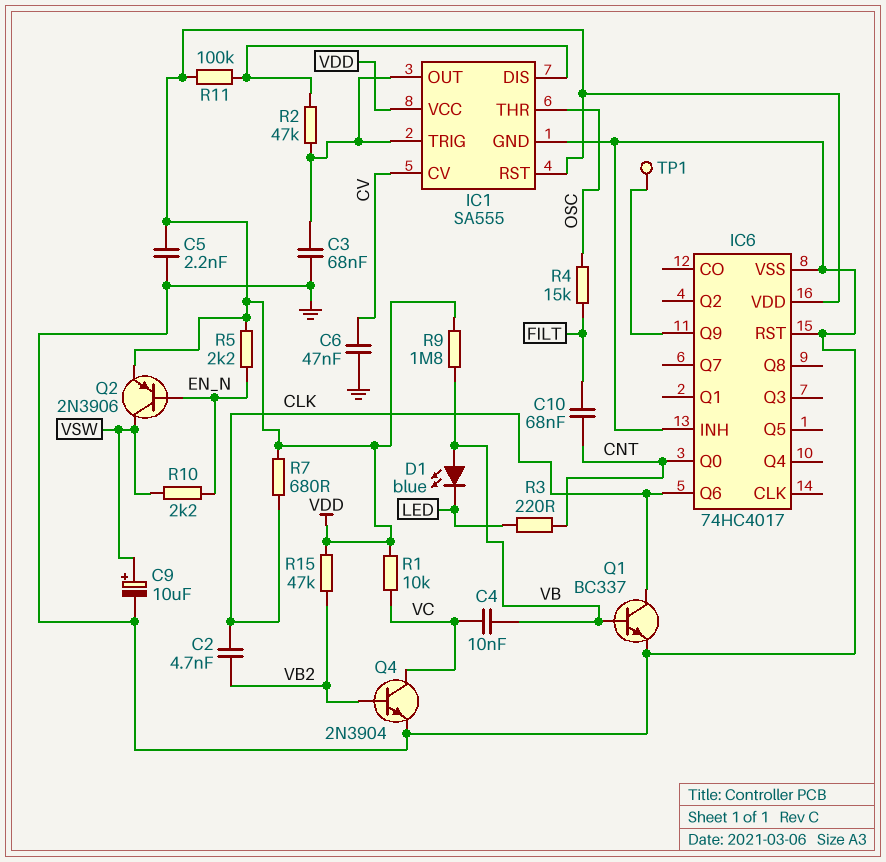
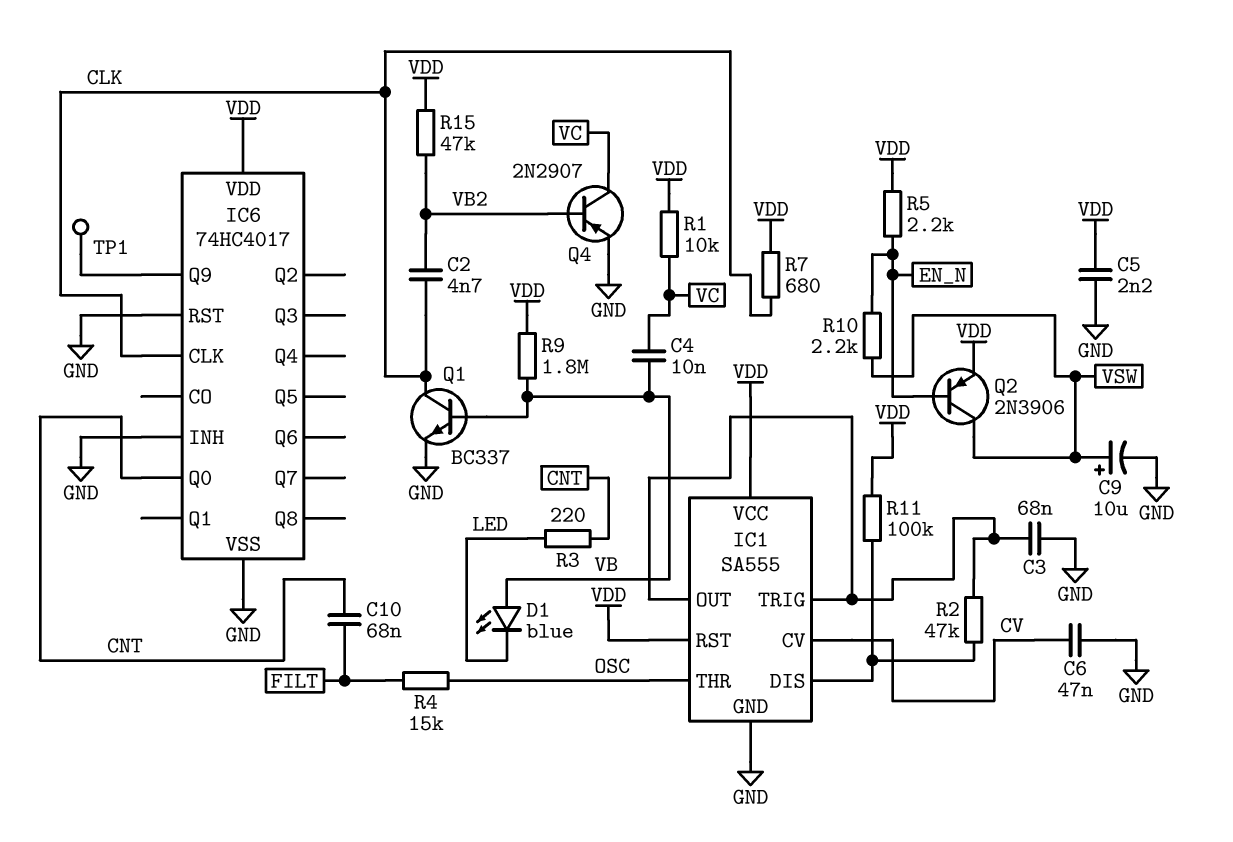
IC6 pin CLK: none -> CLK
IC6 pin Q6: CLK -> none
Q4: NPN 2N3904 (B VB2, C VC, E GND) -> PNP 2N2907 (B VB2, C VC, E GND)

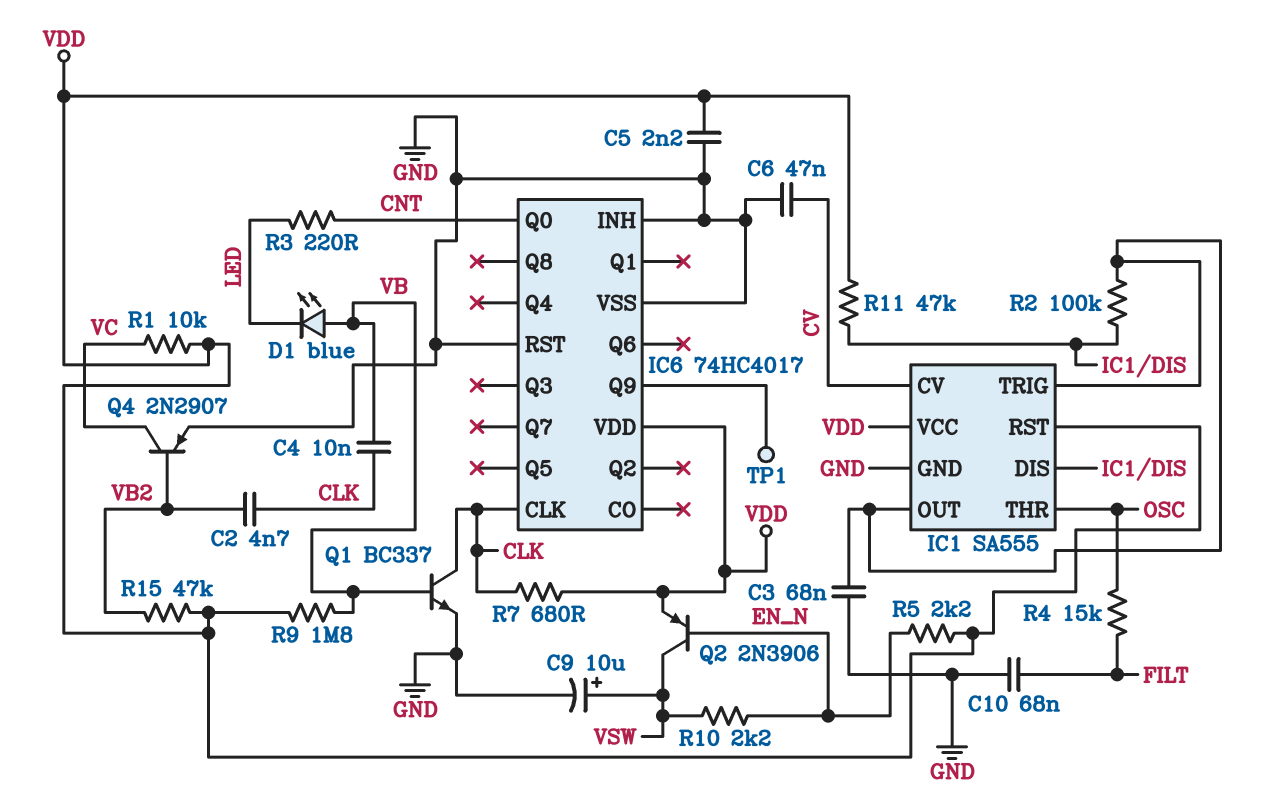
C4: 10nF (VB, VC) -> 10nF (CLK, VB)
C10: 68nF (CNT, FILT) -> 68nF (FILT, GND)
R2: 47k (IC1/DIS, IC1/OUT) -> 100k (IC1/DIS, IC1/OUT)
R11: 100k (IC1/DIS, VDD) -> 47k (IC1/DIS, VDD)

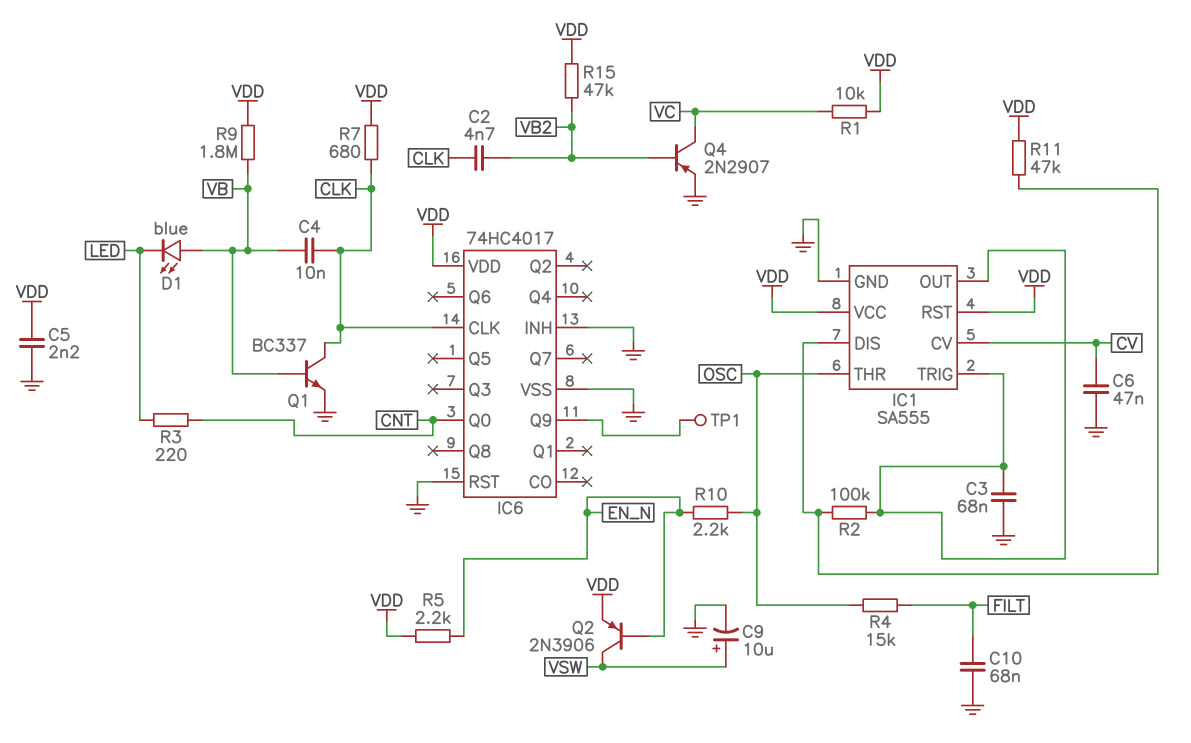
R10: 2.2k (EN_N, VSW) -> 2.2k (EN_N, OSC)

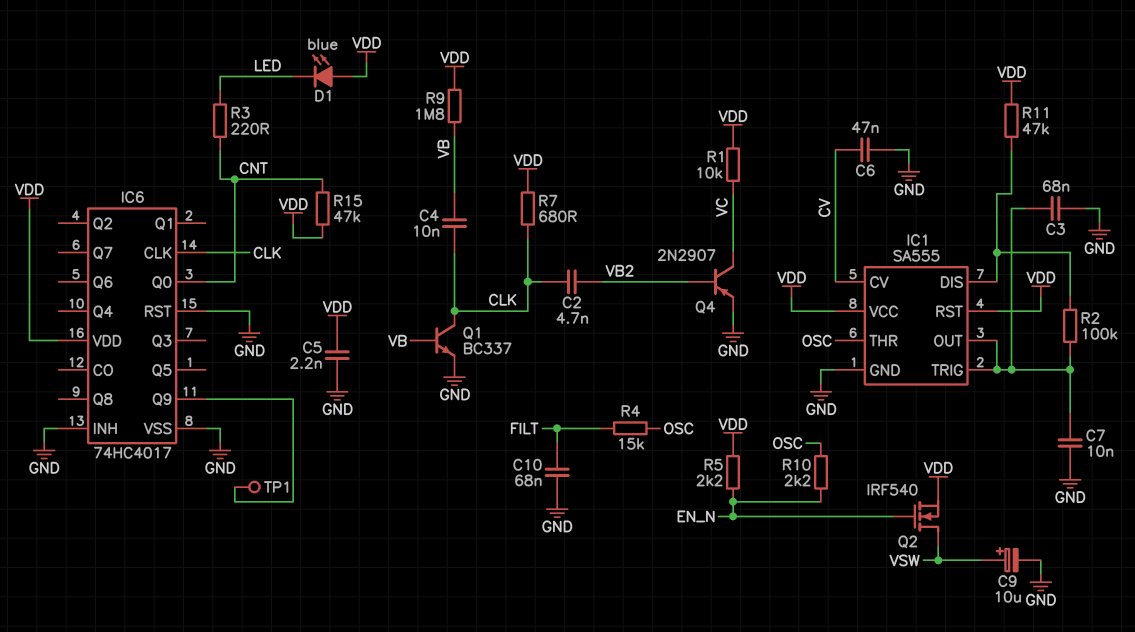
C7: none -> 10nF (GND, IC1/OUT)
D1: LED blue (A VB, K LED) -> LED blue (A VDD, K LED)
Q2: PNP 2N3906 (B EN_N, C VSW, E VDD) -> NMOS IRF540 (G EN_N, D VSW, S VDD)
R15: 47k (VB2, VDD) -> 47k (CNT, VDD)

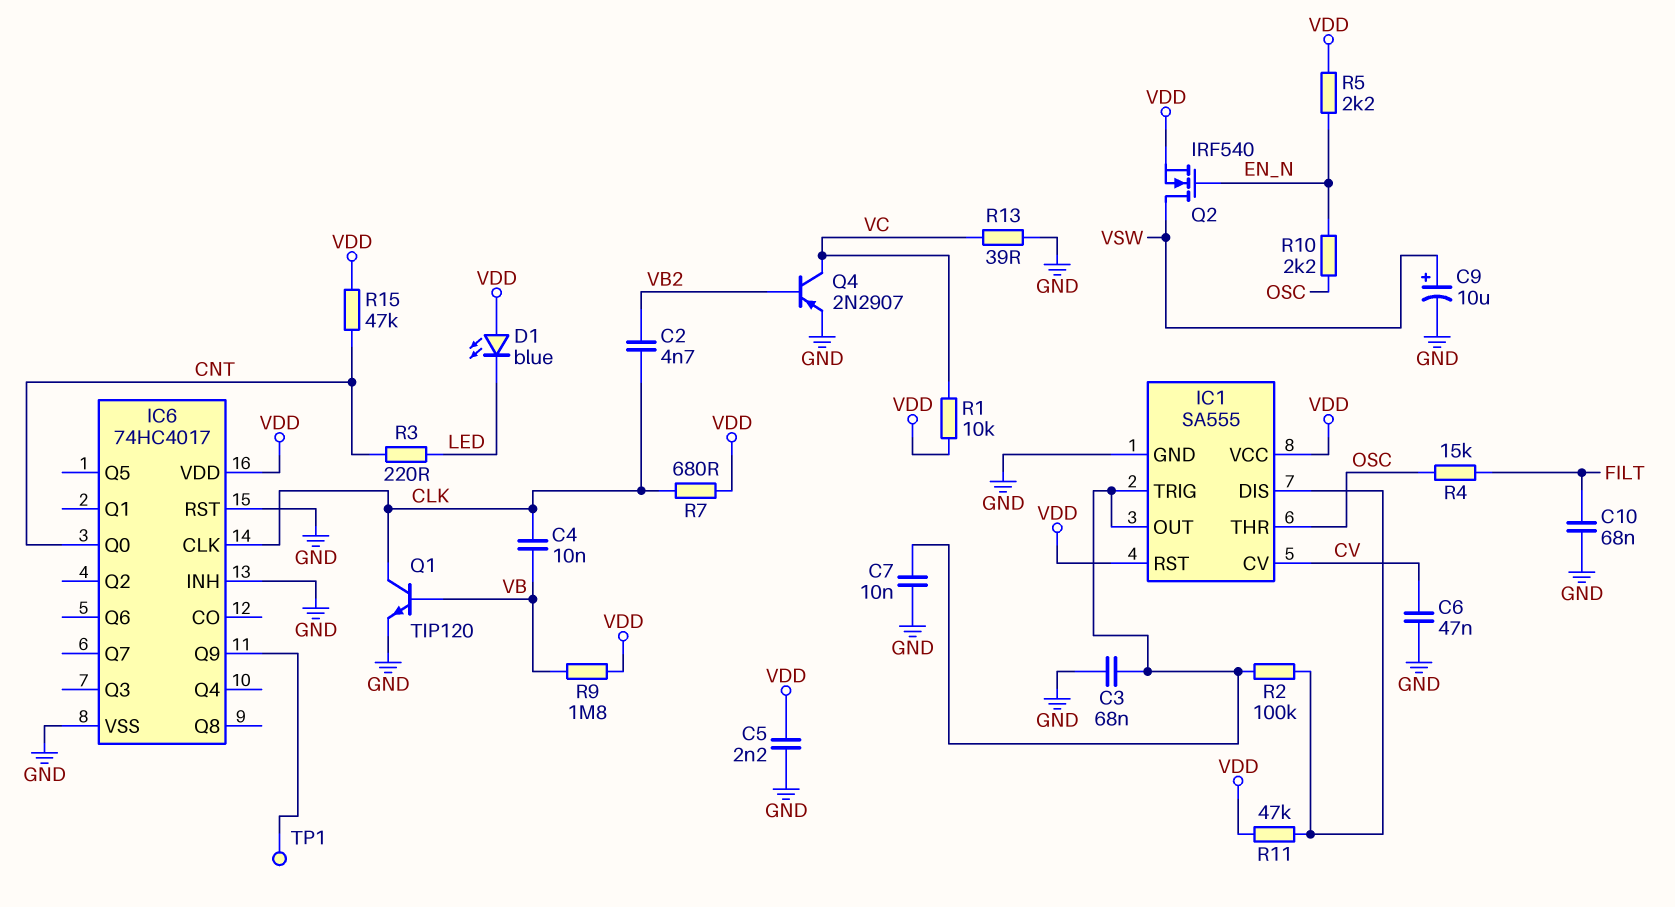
Q1: NPN BC337 (B VB, C CLK, E GND) -> NPN TIP120 (B VB, C CLK, E GND)
R13: none -> 39 (GND, VC)

